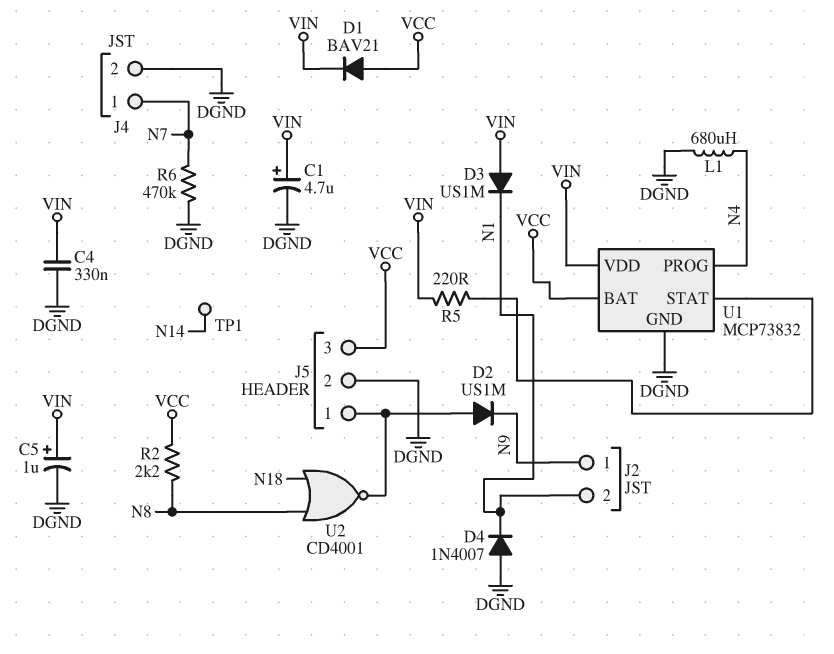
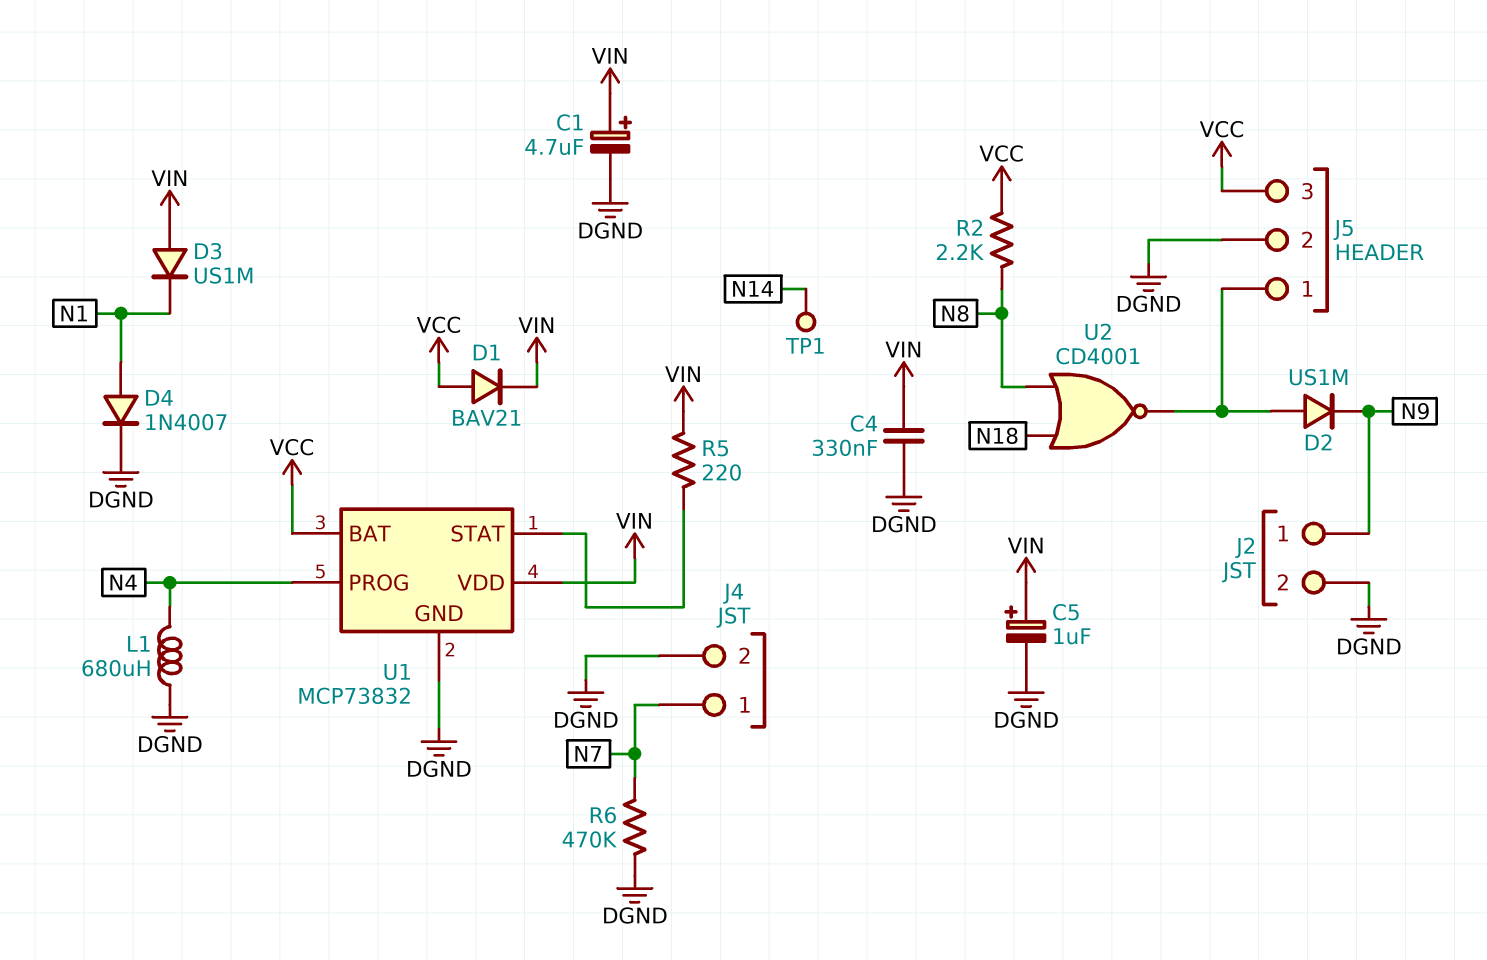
D4: diode 1N4007 (A DGND, K N1) -> diode 1N4007 (A N1, K DGND)
J2 pin 2: N1 -> DGND

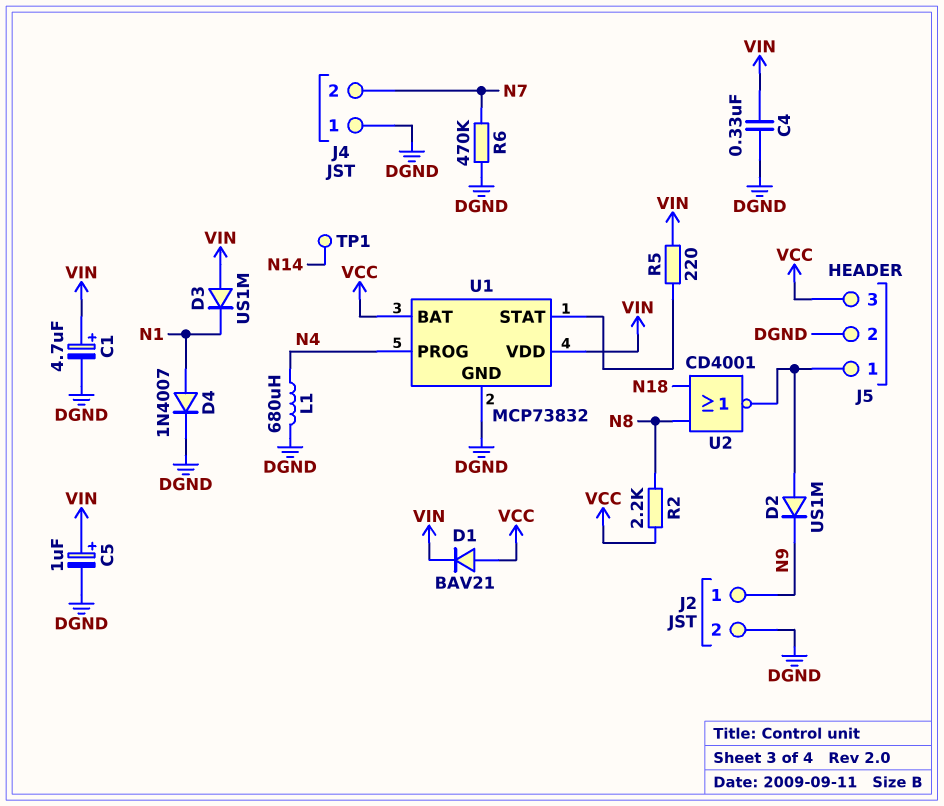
J4 pin 1: N7 -> DGND
J4 pin 2: DGND -> N7

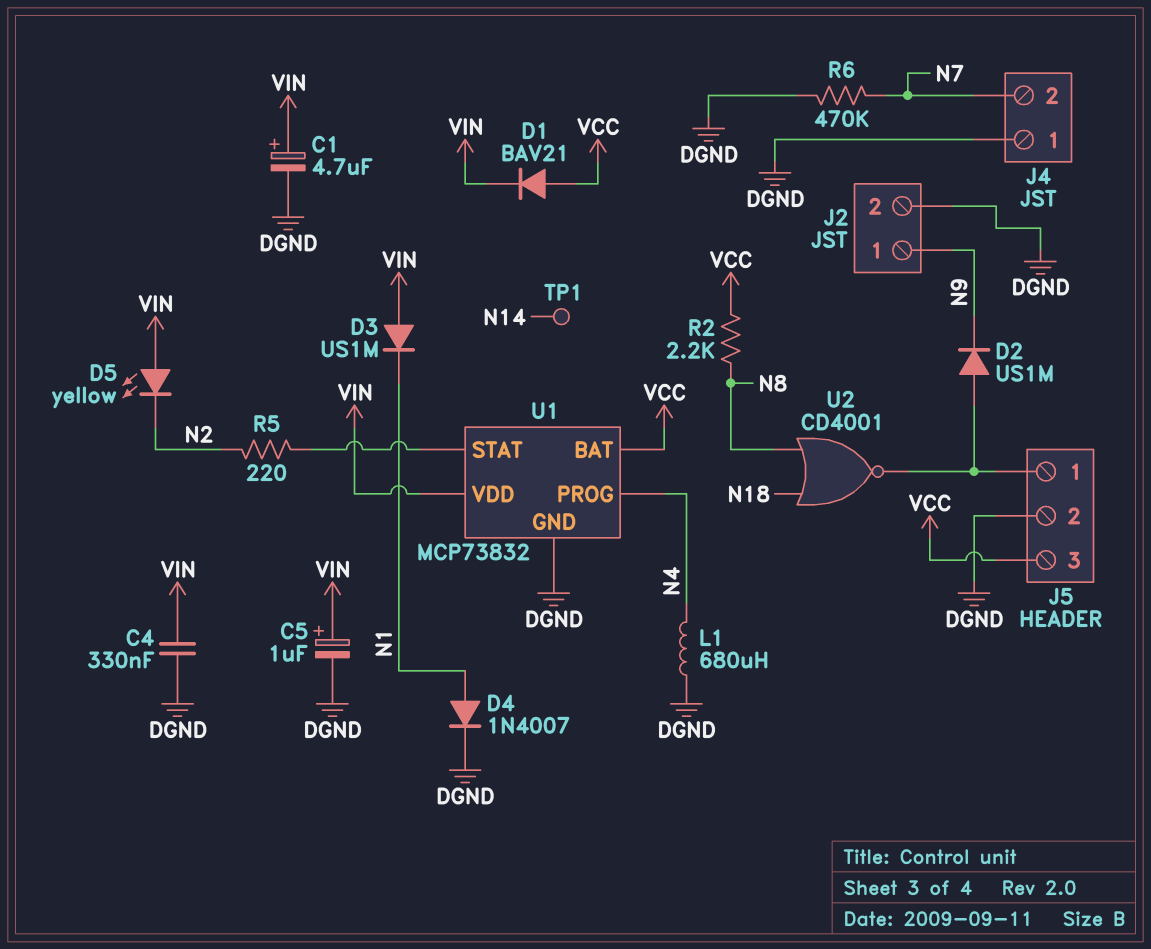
D5: none -> LED yellow (A VIN, K N2)
R5: 220 (U1/STAT, VIN) -> 220 (N2, U1/STAT)

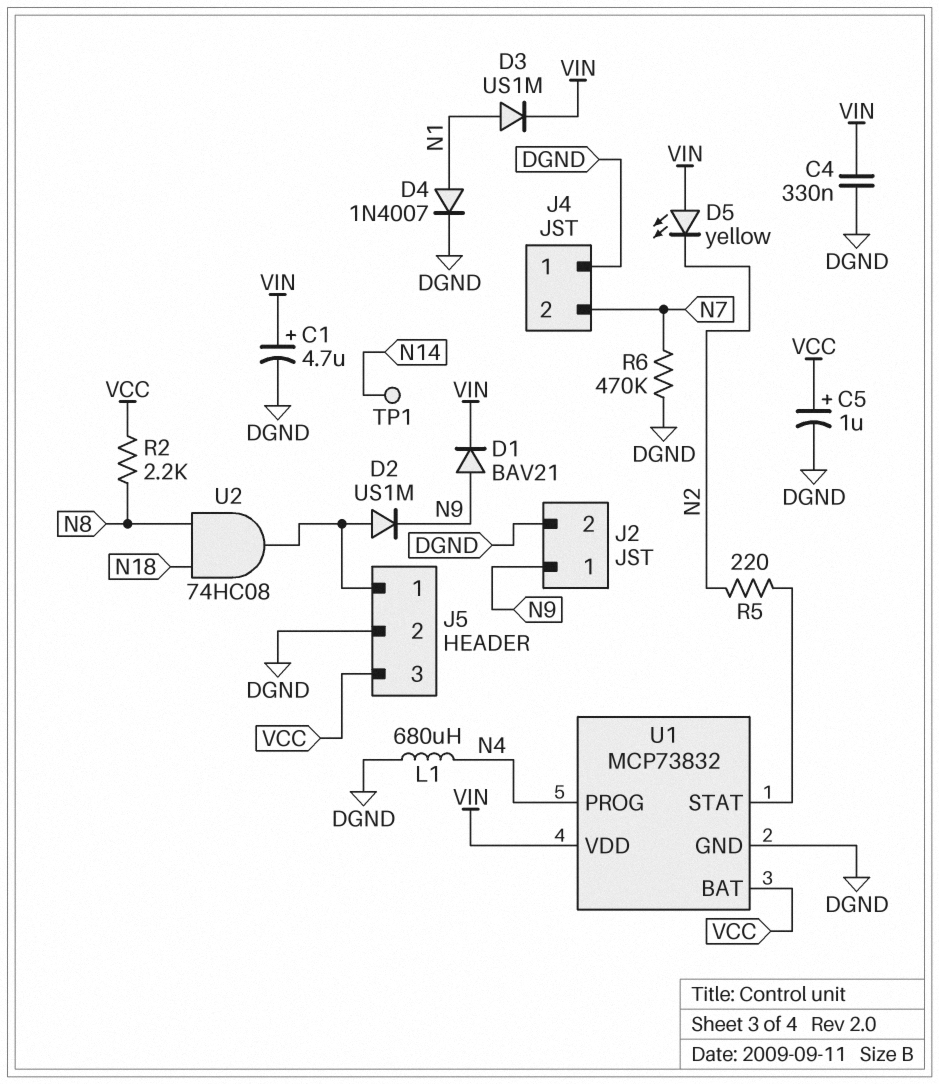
C5: 1uF (plus VIN, minus DGND) -> 1uF (plus VCC, minus DGND)
D1: diode BAV21 (A VCC, K VIN) -> diode BAV21 (A N9, K VIN)
D3: diode US1M (A VIN, K N1) -> diode US1M (A N1, K VIN)
U2: NOR CD4001 (in N8, in N18, out J5/1) -> AND 74HC08 (in N8, in N18, out J5/1)

